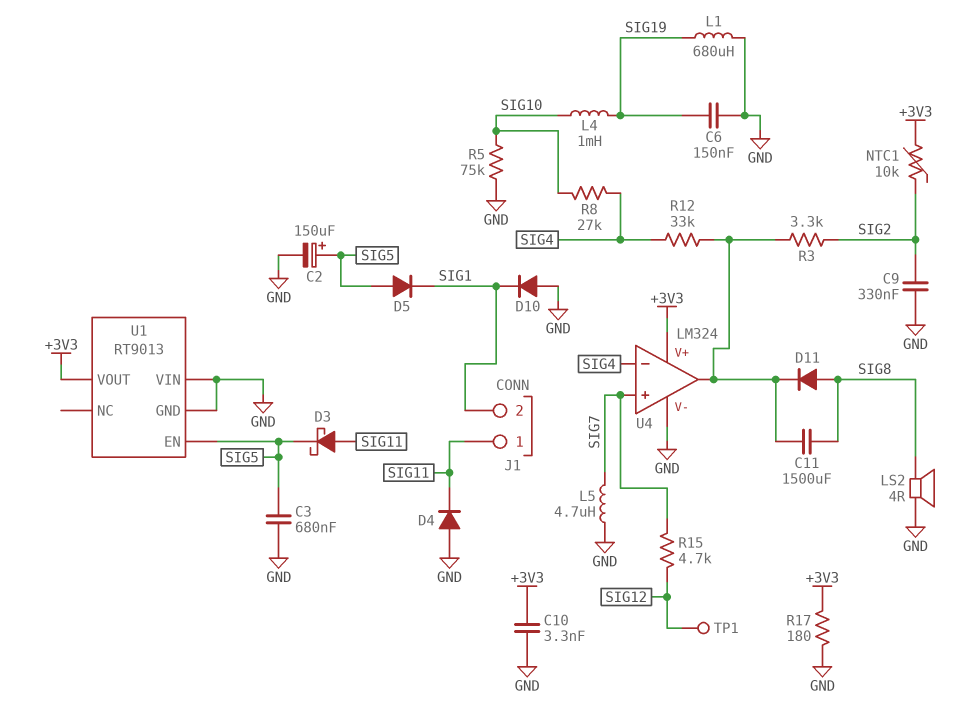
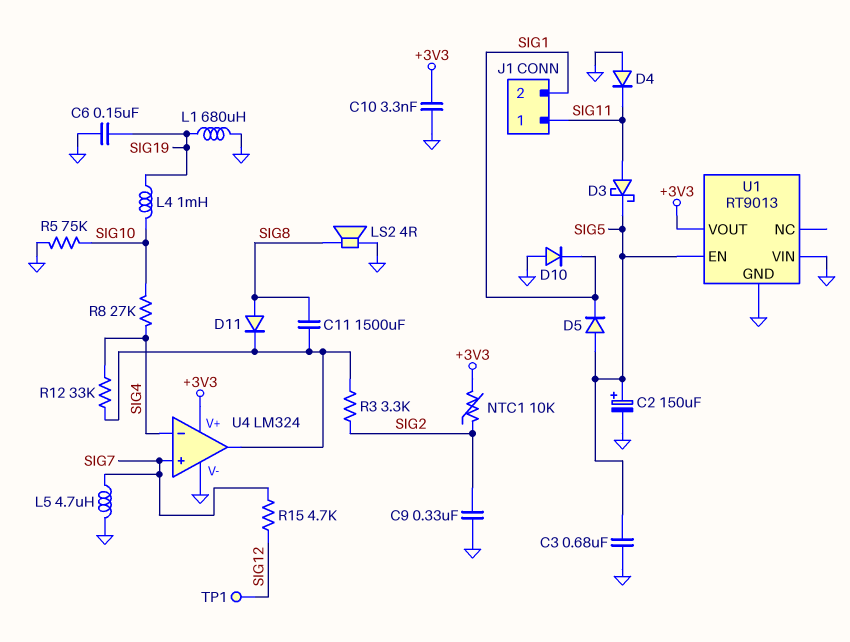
R17: 180 (+3V3, GND) -> none

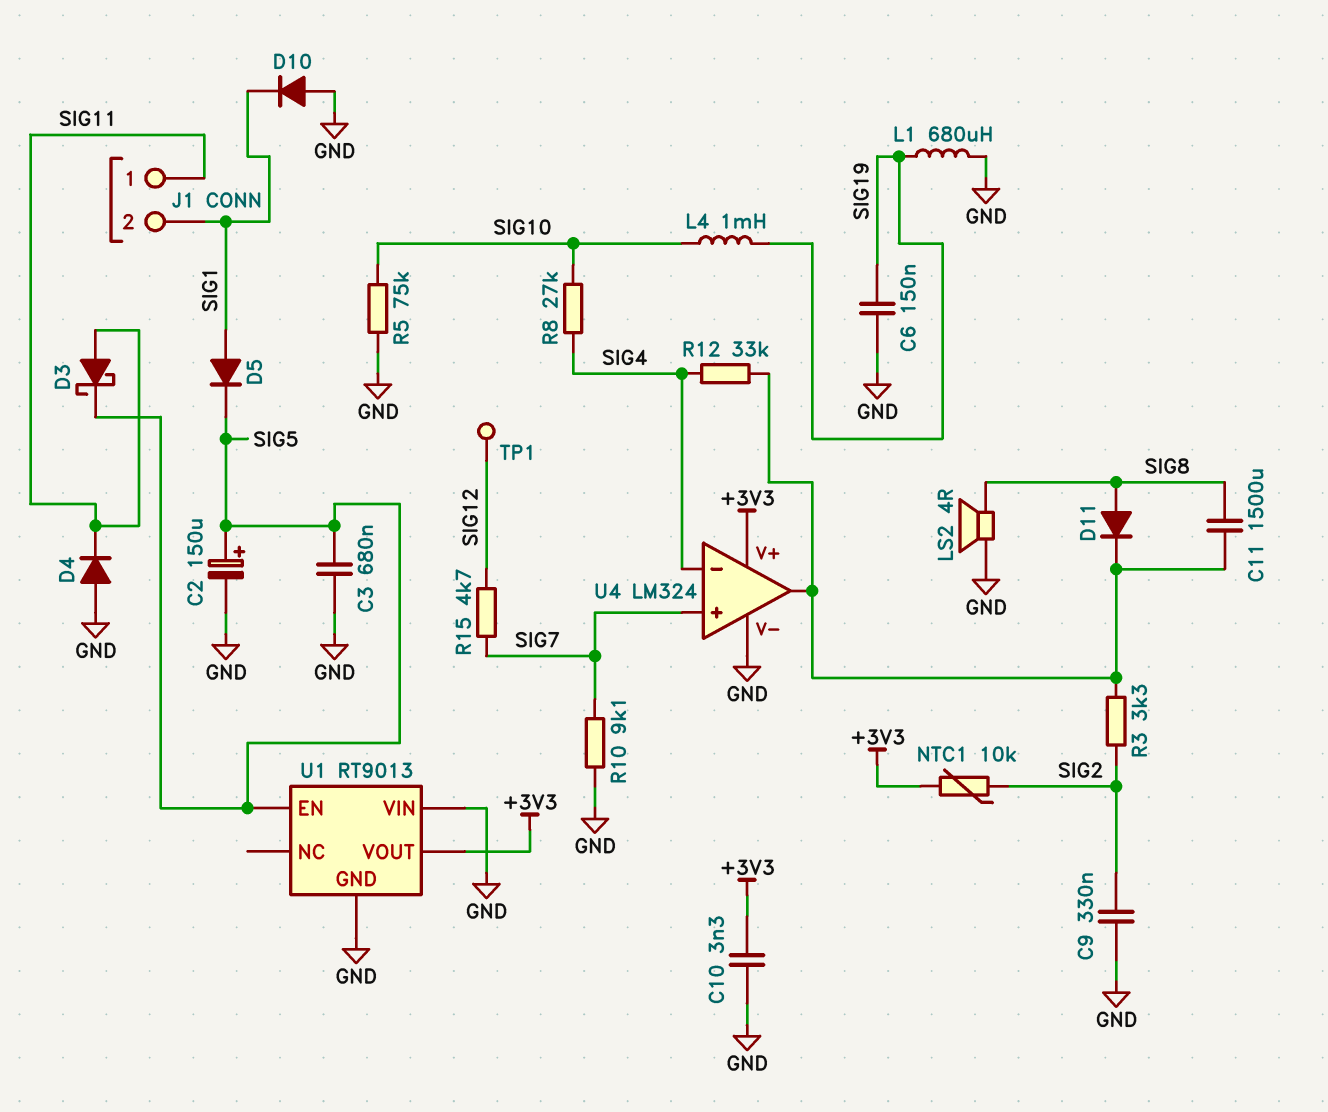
D5: diode (A SIG5, K SIG1) -> diode (A SIG1, K SIG5)
L5: 4.7uH (GND, SIG7) -> none
R10: none -> 9.1k (GND, SIG7)

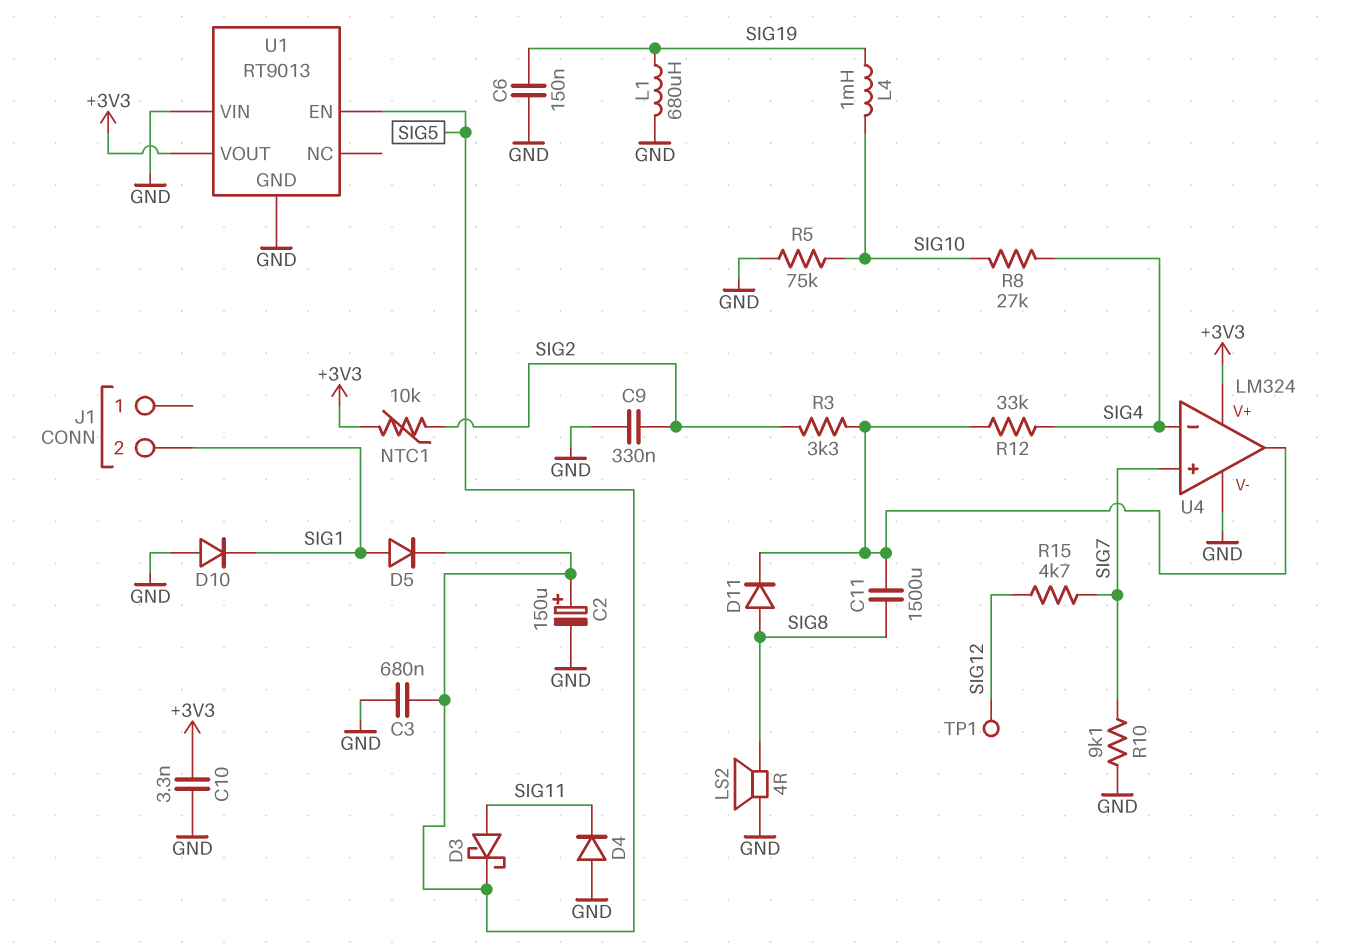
J1 pin 1: SIG11 -> none

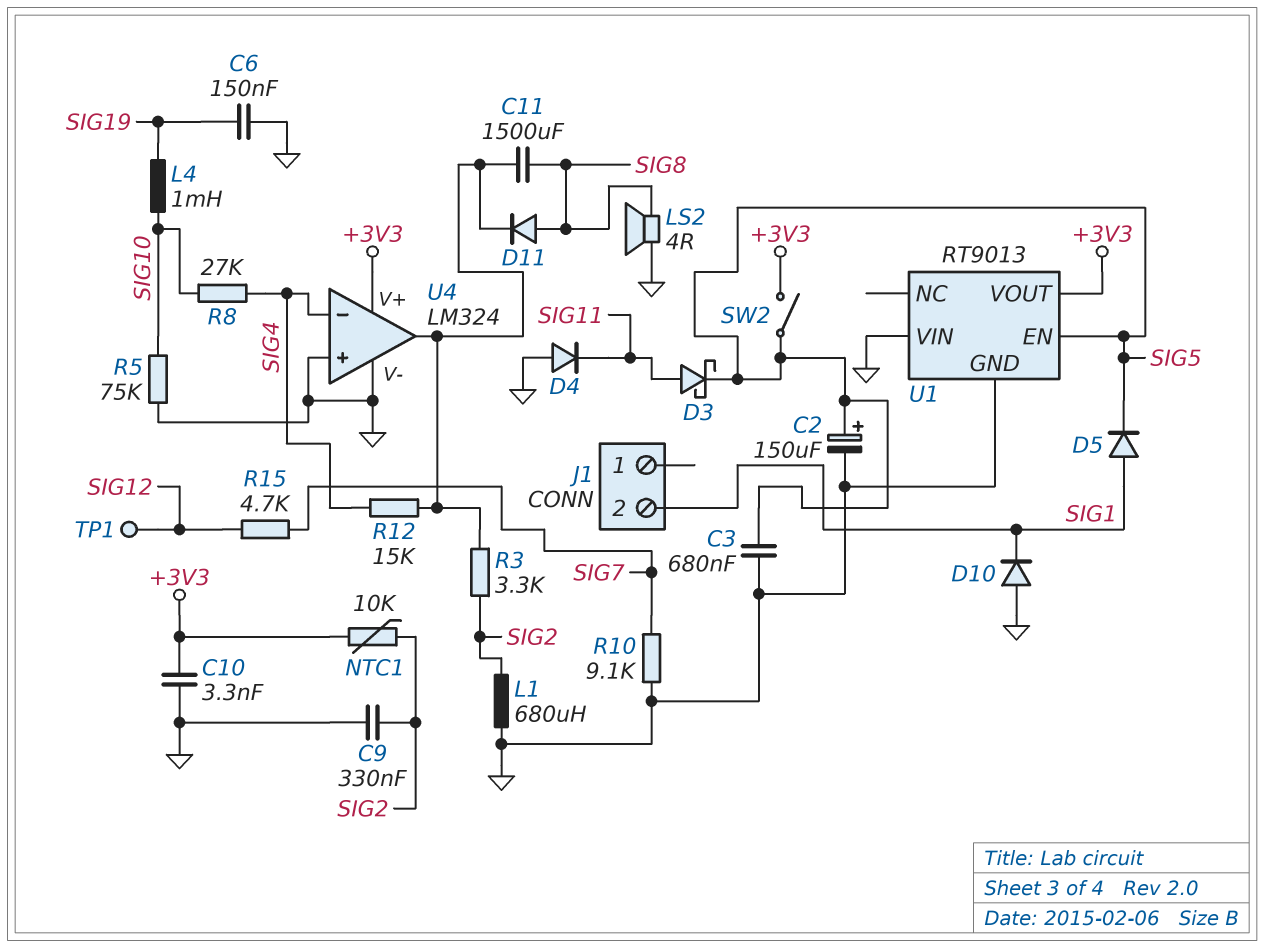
L1: 680uH (GND, SIG19) -> 680uH (GND, SIG2)
R12: 33k (SIG4, U4/out) -> 15k (SIG4, U4/out)
SW2: none -> switch (+3V3, SIG5)
U4 pin in+: SIG7 -> GND

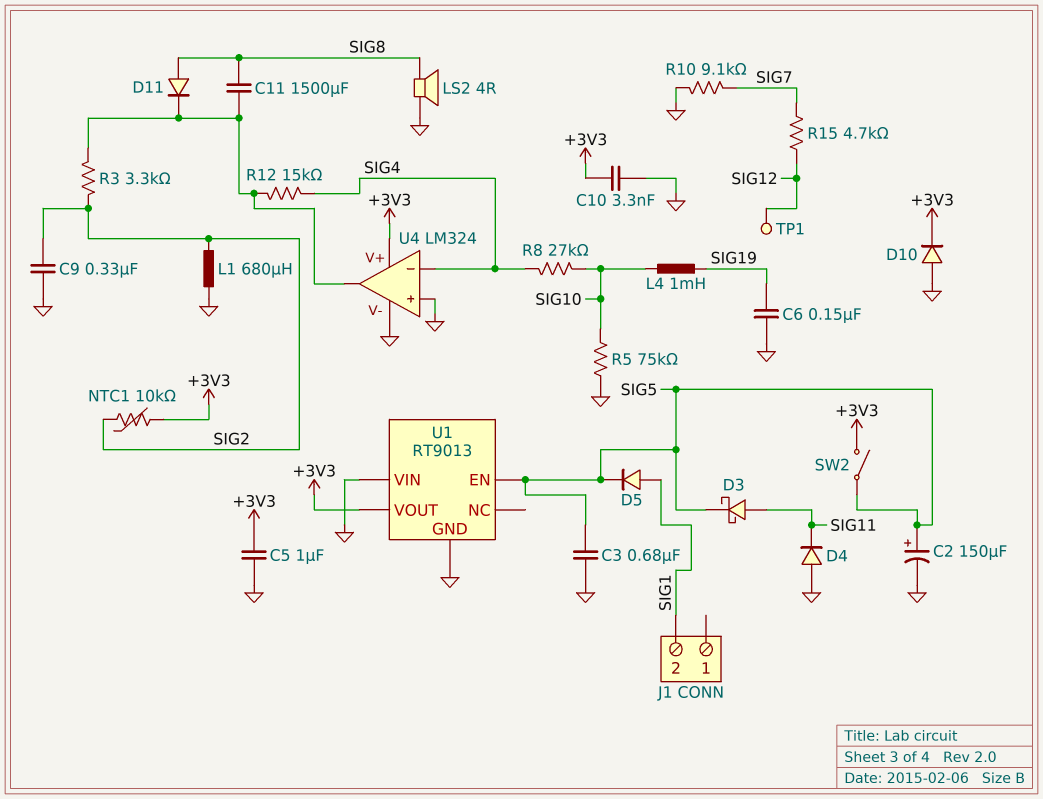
C5: none -> 1uF (+3V3, GND)
D10: diode (A GND, K SIG1) -> diode (A GND, K +3V3)

